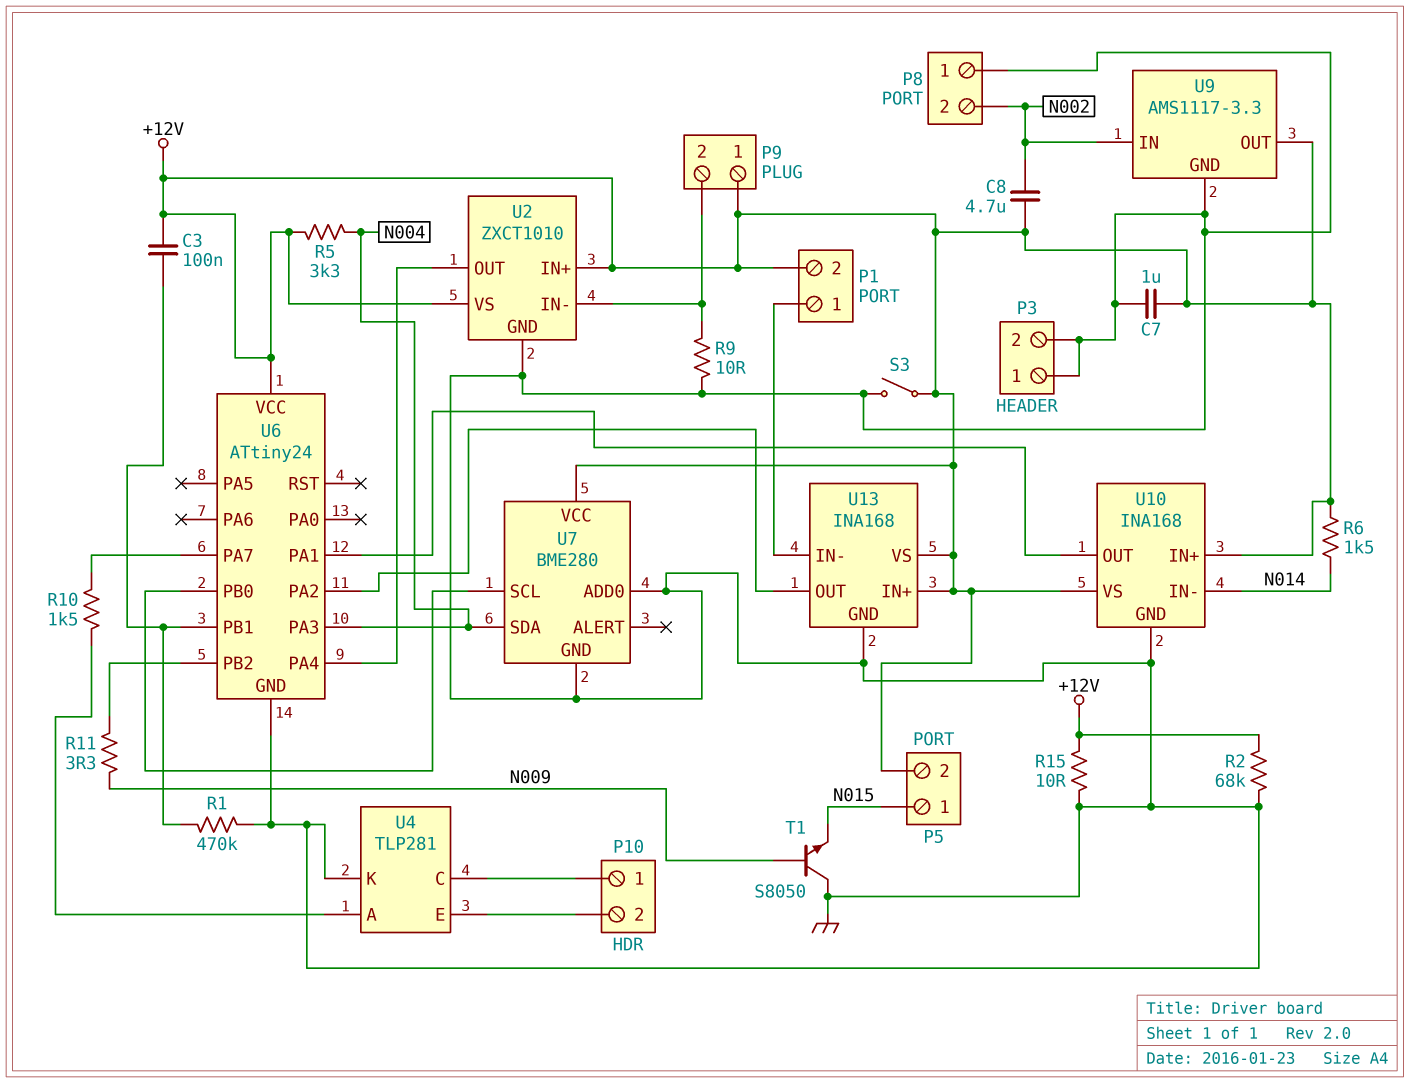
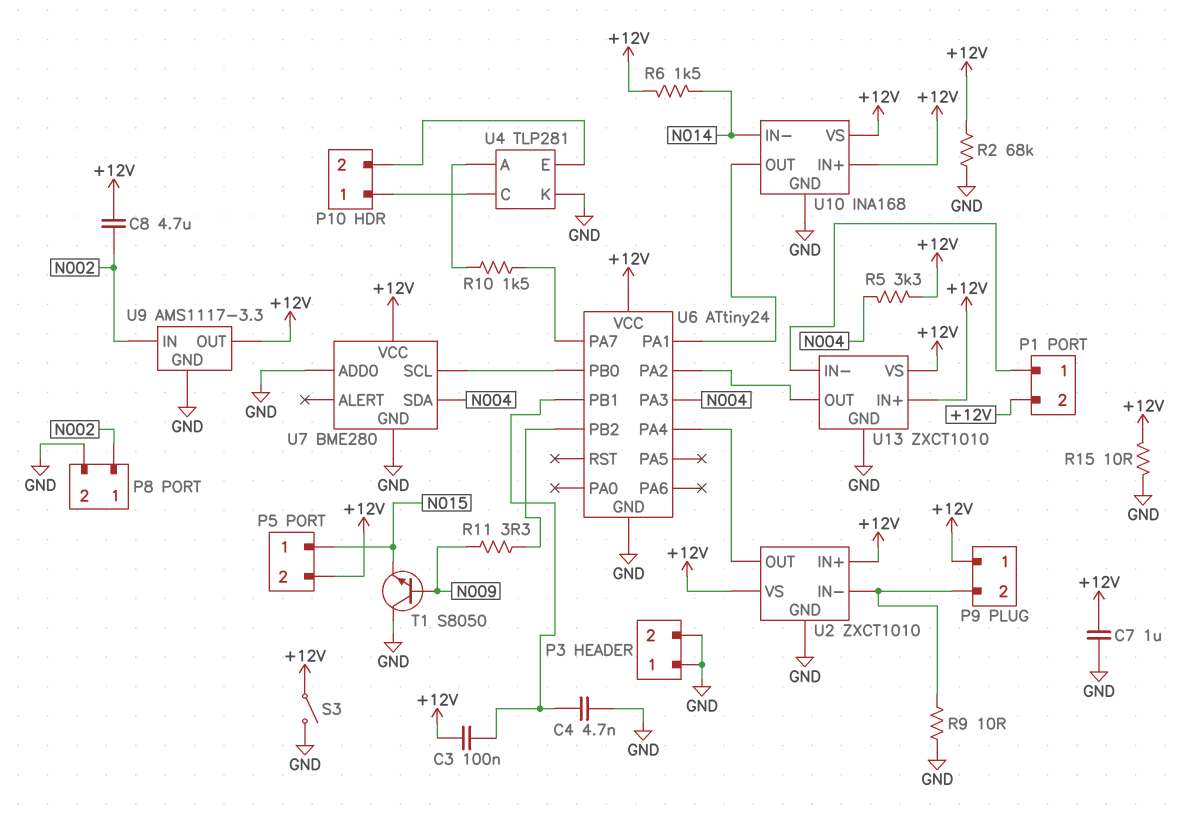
C4: none -> 4.7nF (GND, U6/PB1)
P8 pin 1: GND -> N002
P8 pin 2: N002 -> GND
R1: 470k (GND, U6/PB1) -> none
U13: INA168 -> ZXCT1010

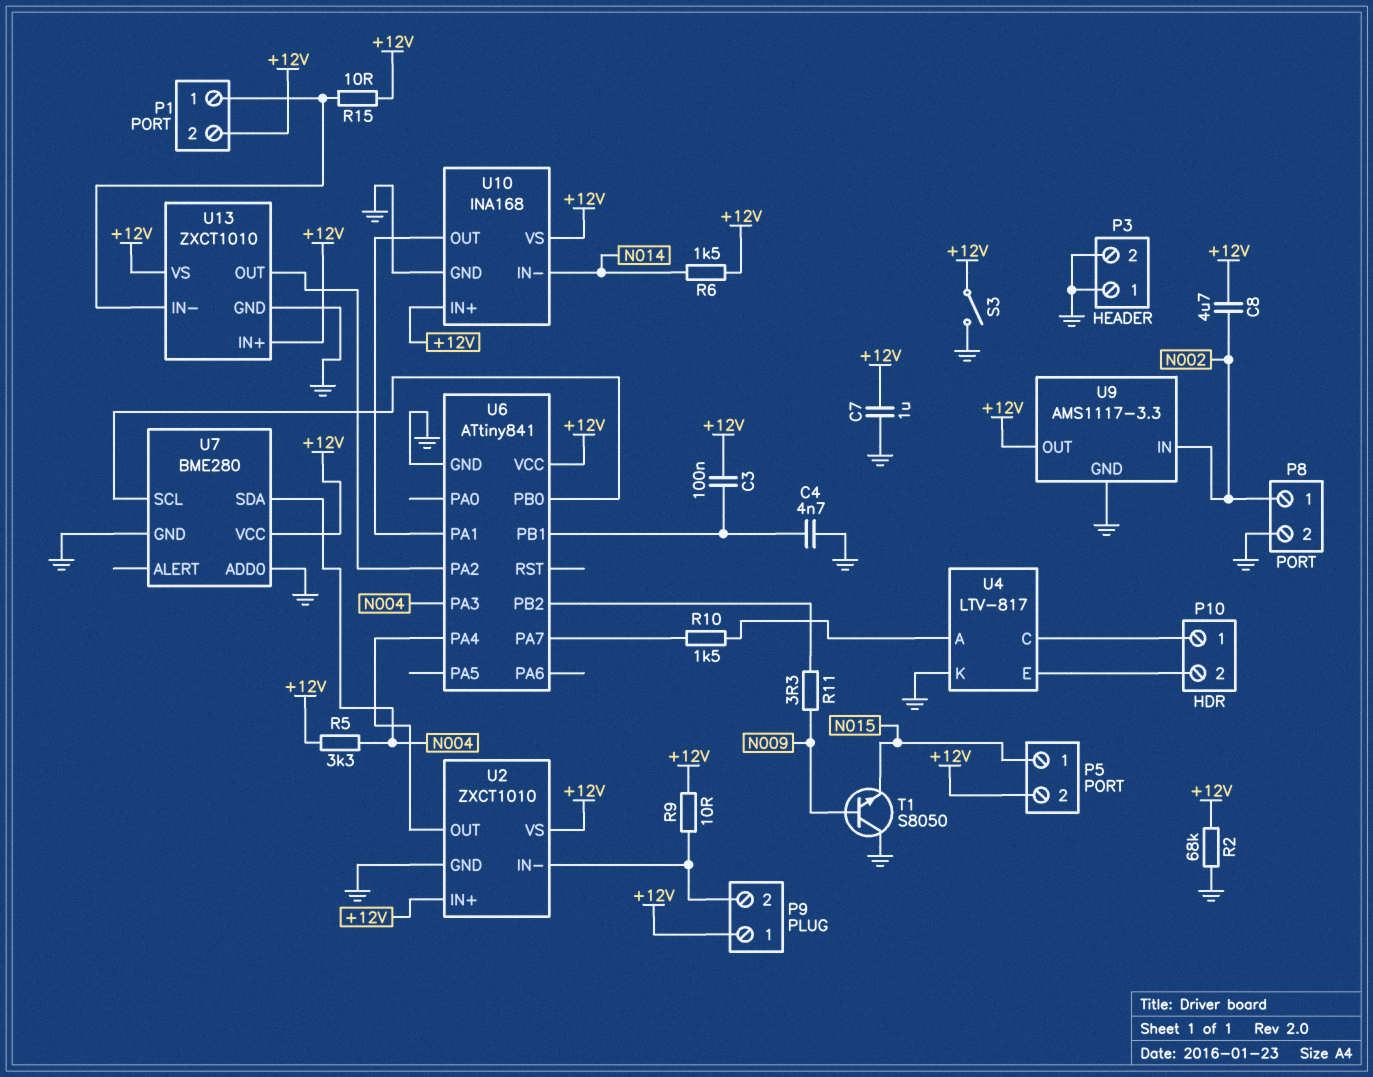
R9: 10 (GND, P9/2) -> 10 (+12V, P9/2)
R15: 10 (+12V, GND) -> 10 (+12V, P1/1)
U4: TLP281 -> LTV-817
U6: ATtiny24 -> ATtiny841

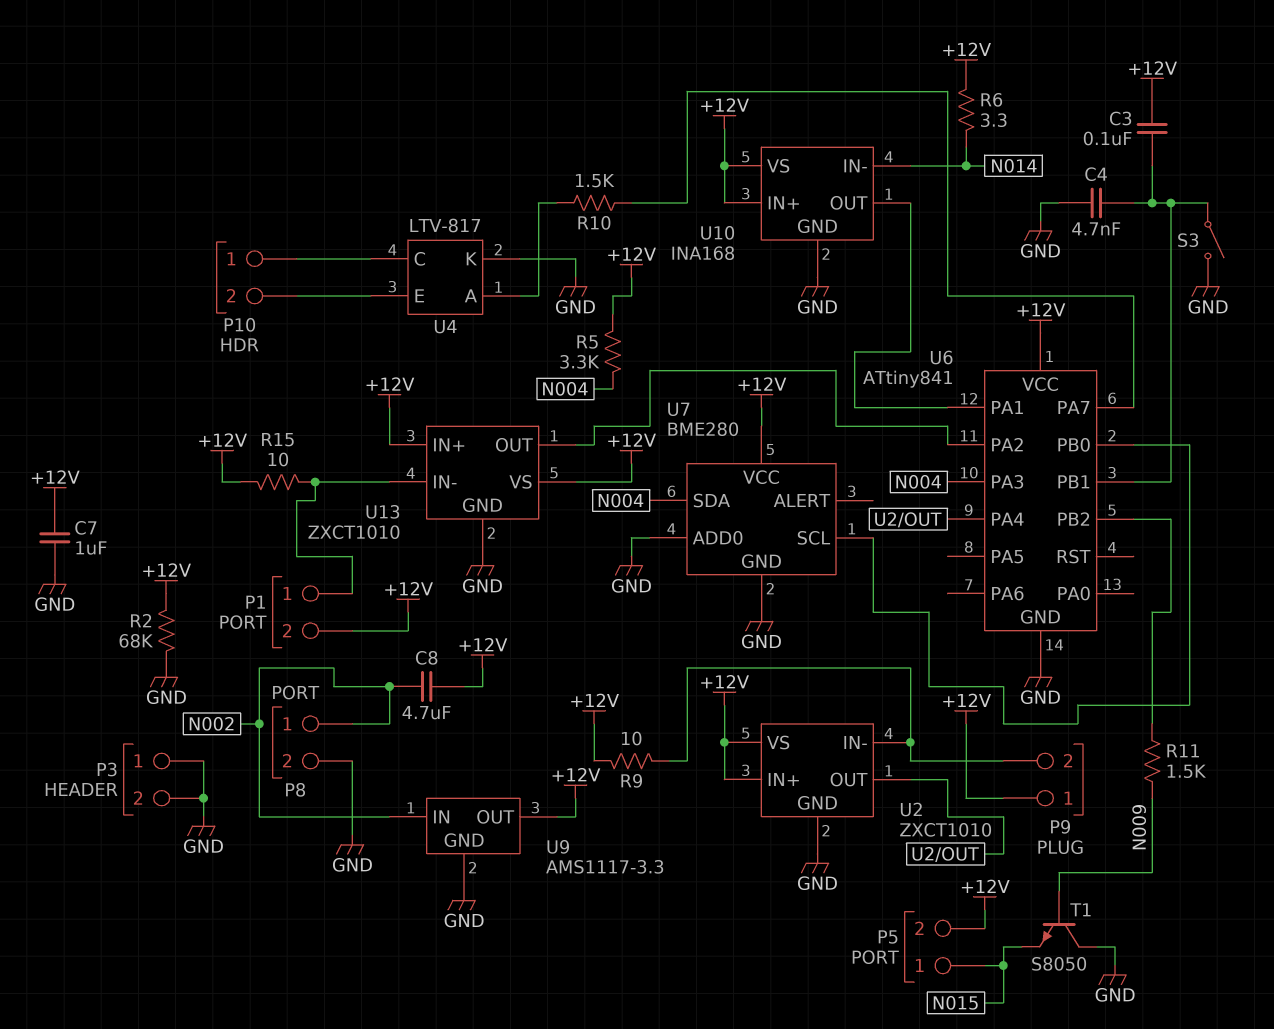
R6: 1.5k (+12V, N014) -> 3.3 (+12V, N014)
R11: 3.3 (N009, U6/PB2) -> 1.5k (N009, U6/PB2)
S3: switch (+12V, GND) -> switch (GND, U6/PB1)

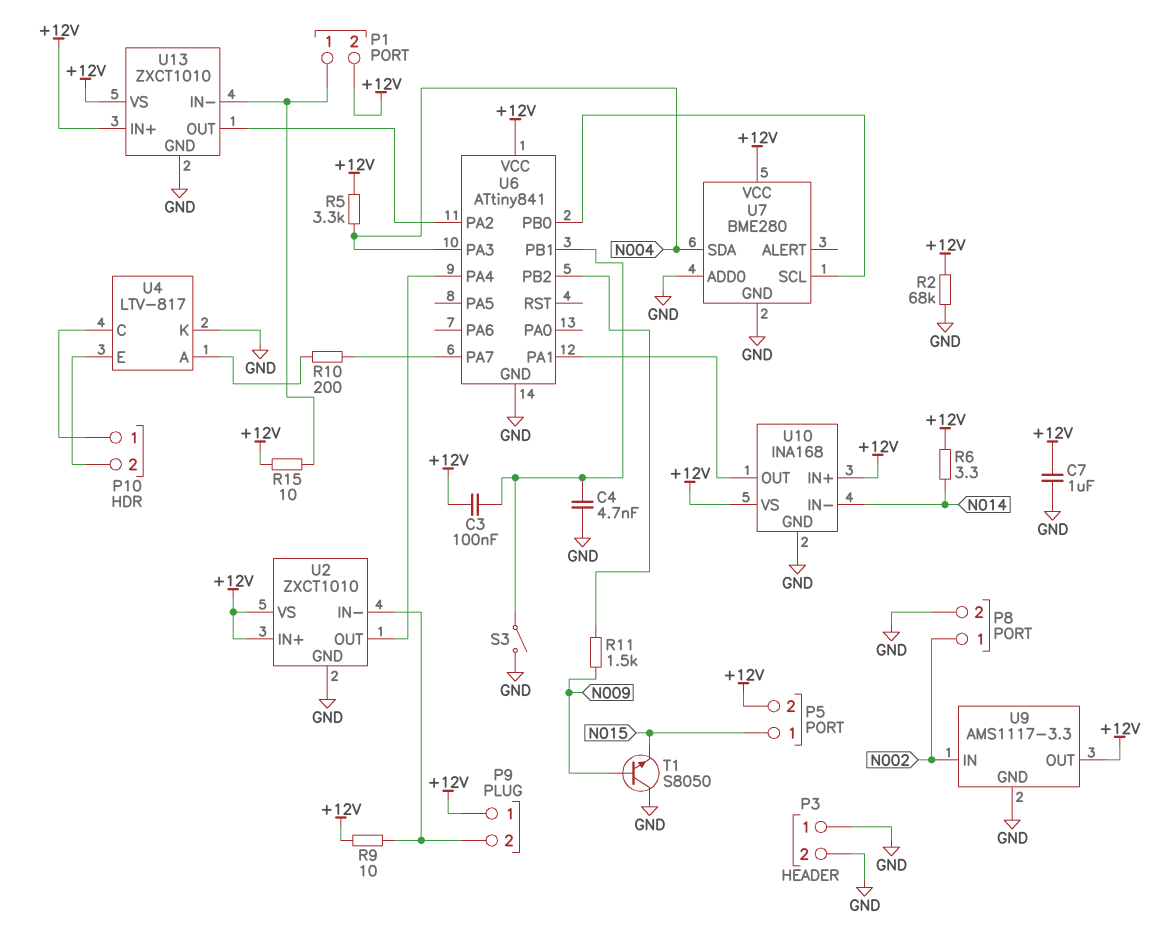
C8: 4.7uF (+12V, N002) -> none
R10: 1.5k (U4/A, U6/PA7) -> 200 (U4/A, U6/PA7)

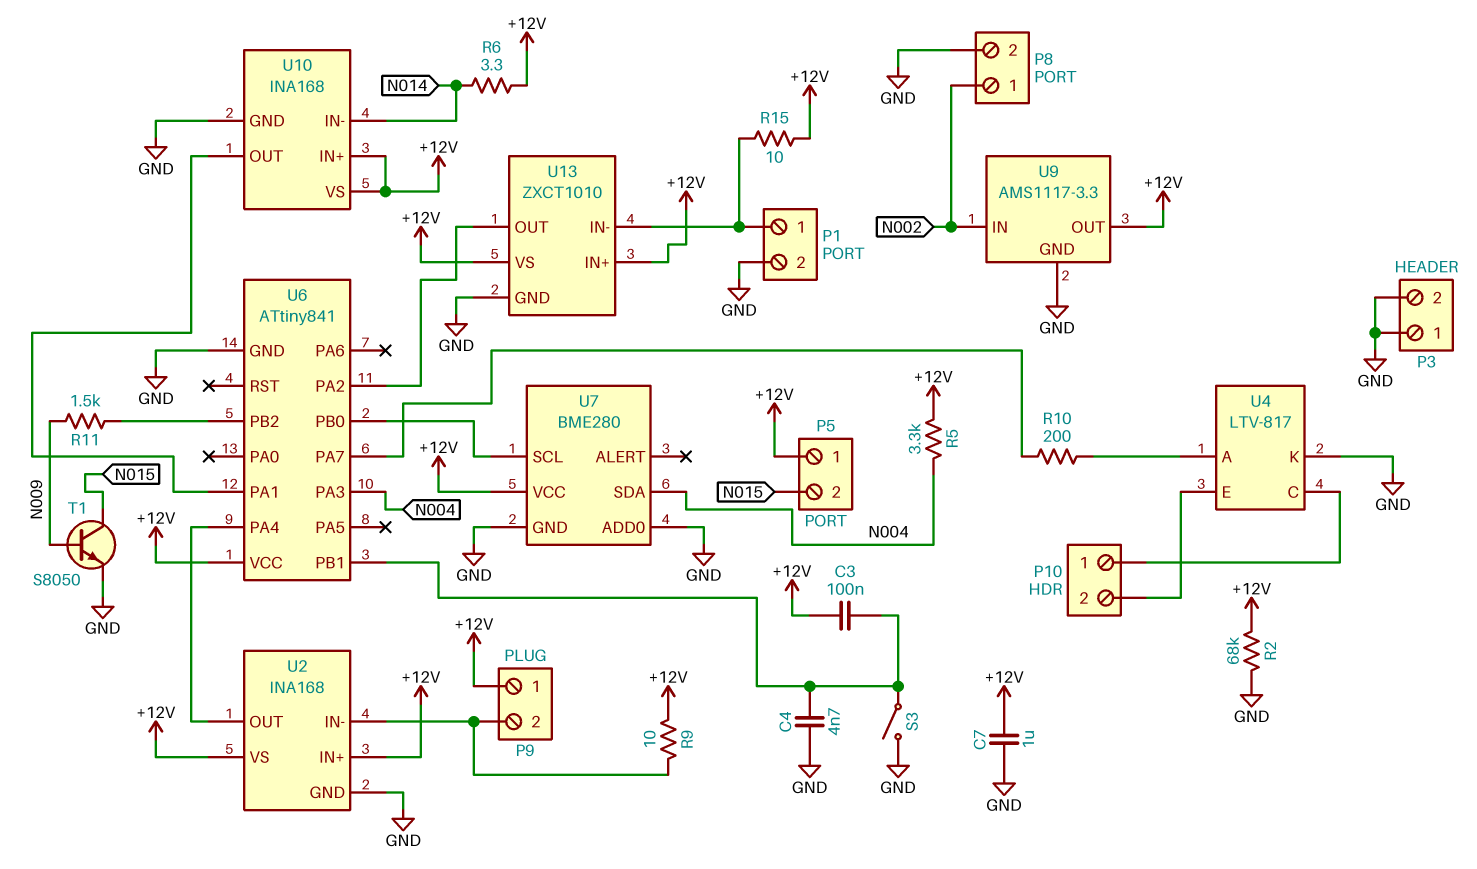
P1 pin 2: +12V -> GND
P5 pin 1: N015 -> +12V
P5 pin 2: +12V -> N015
T1: NPN S8050 (B N009, C GND, E N015) -> NPN S8050 (B N009, C N015, E GND)
U2: ZXCT1010 -> INA168

